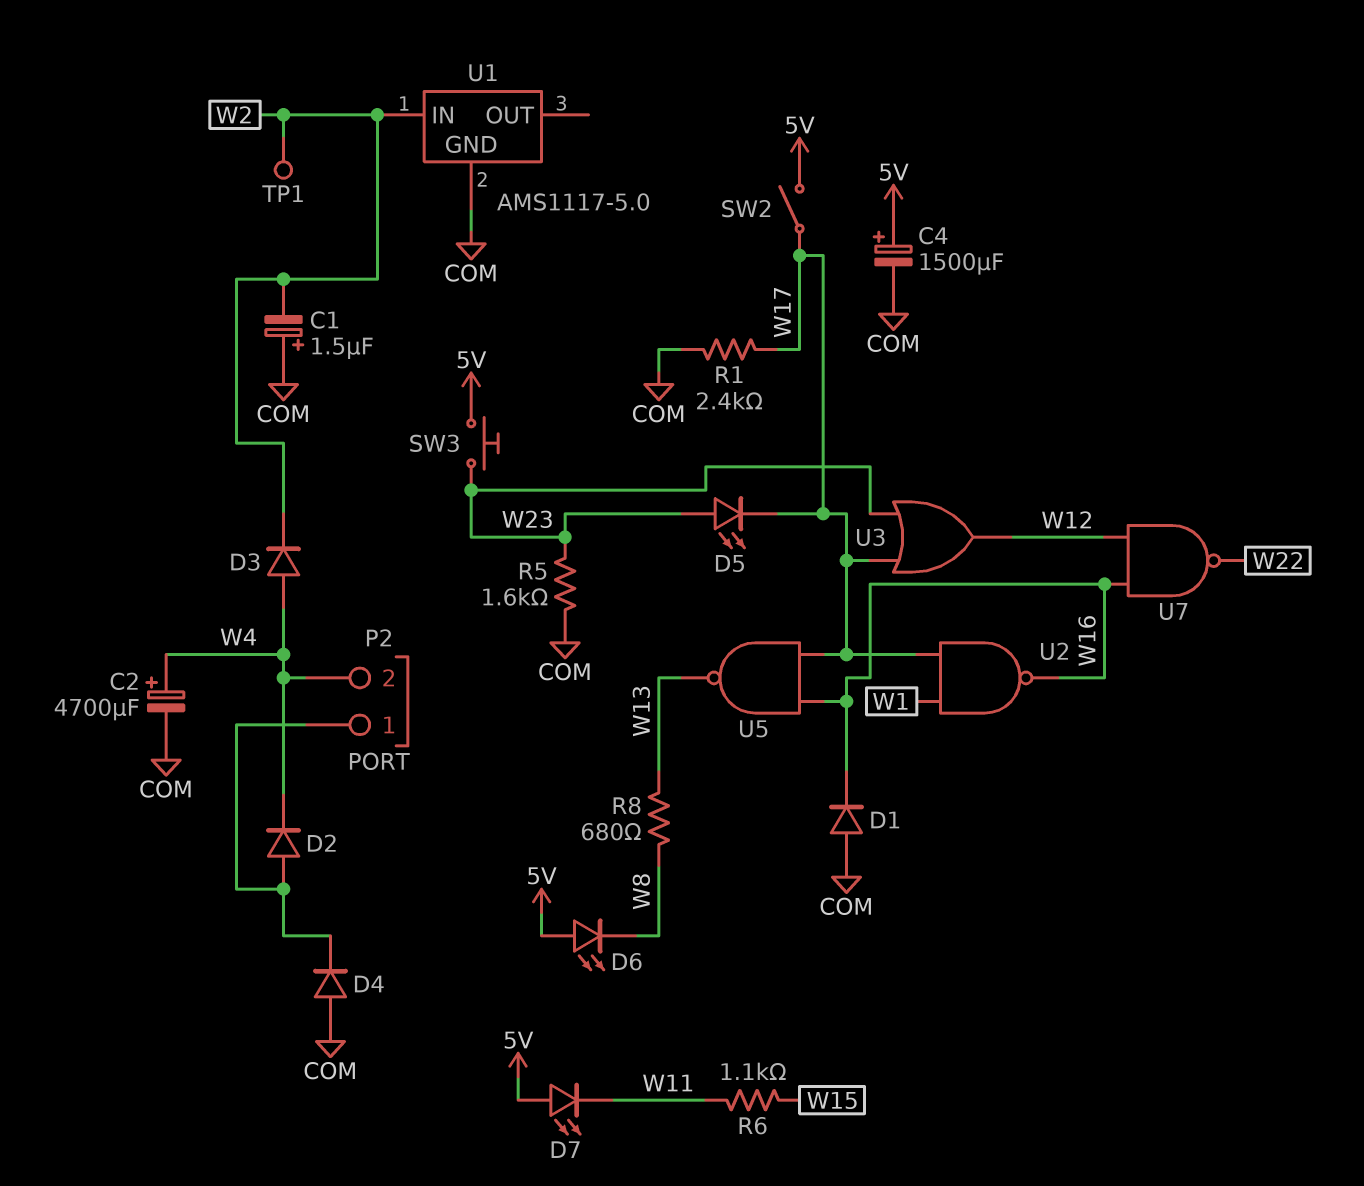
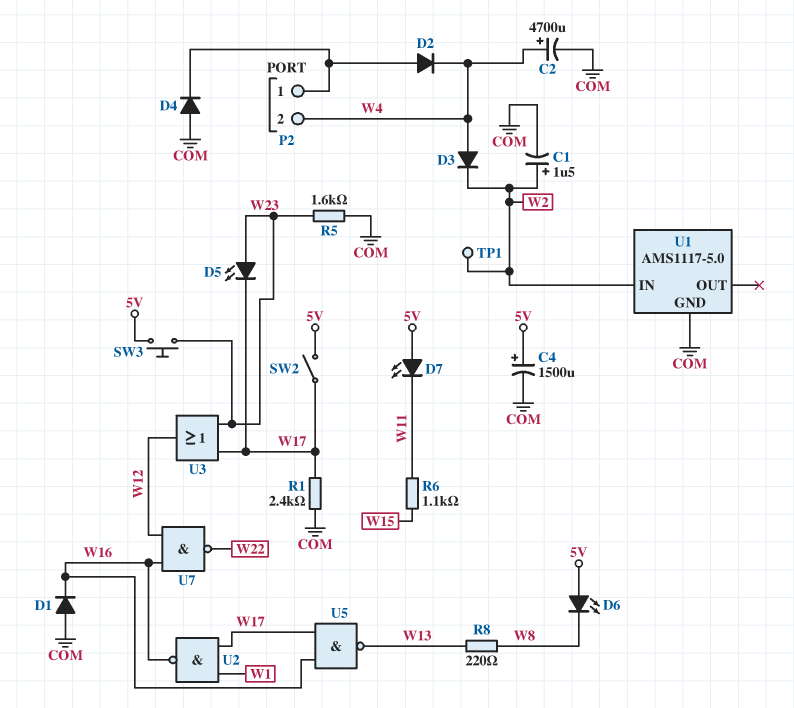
C1: 1.5uF (plus COM, minus W2) -> 1.5uF (plus W2, minus COM)
R8: 680 (W8, W13) -> 220 (W8, W13)

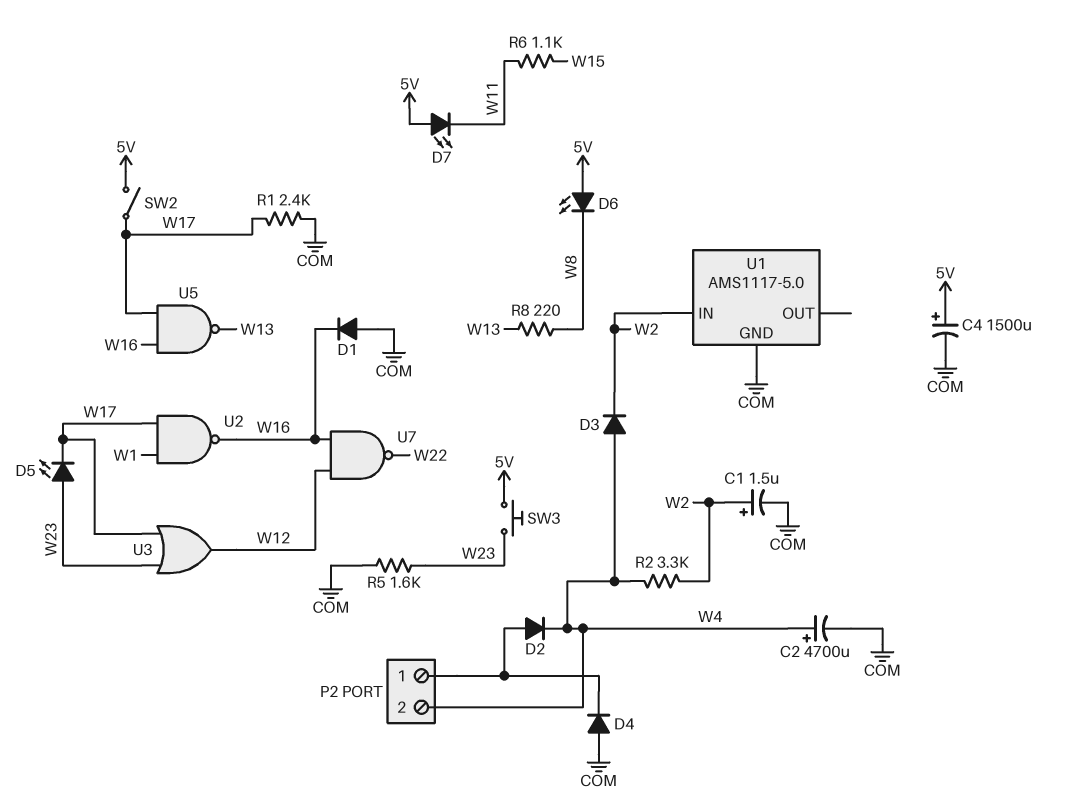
R2: none -> 3.3k (W2, W4)
TP1: test point (W2) -> none

